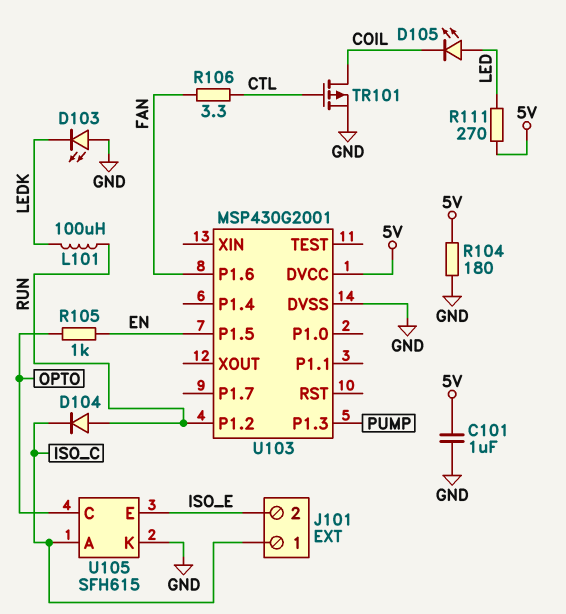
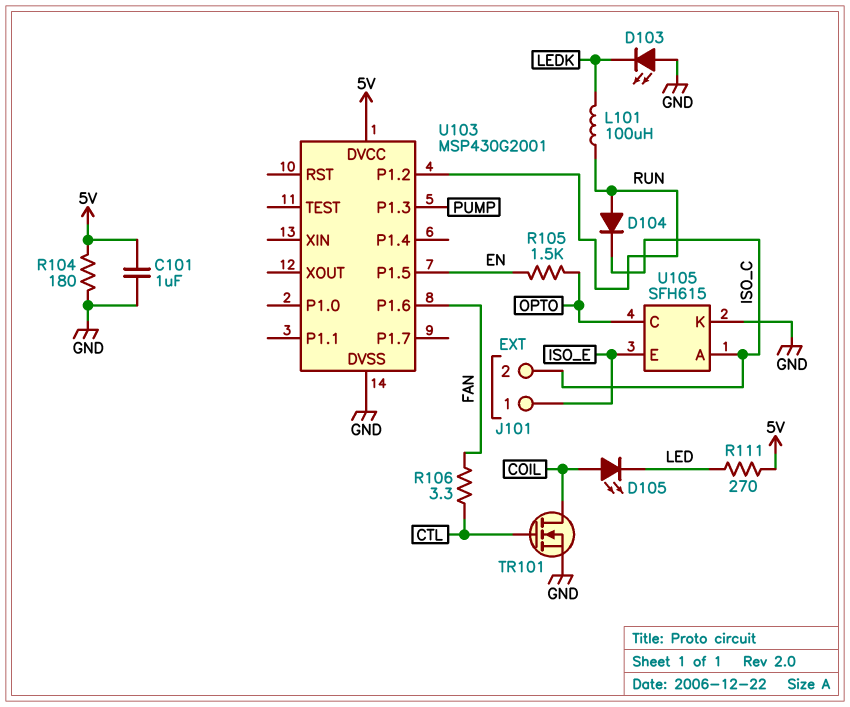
D105: LED (A LED, K COIL) -> LED (A COIL, K LED)
J101 pin 1: ISO_C -> ISO_E
J101 pin 2: ISO_E -> ISO_C
R105: 1k (EN, OPTO) -> 1.5k (EN, OPTO)
TR101: PMOS (G CTL, D COIL, S GND) -> NMOS (G CTL, D COIL, S GND)

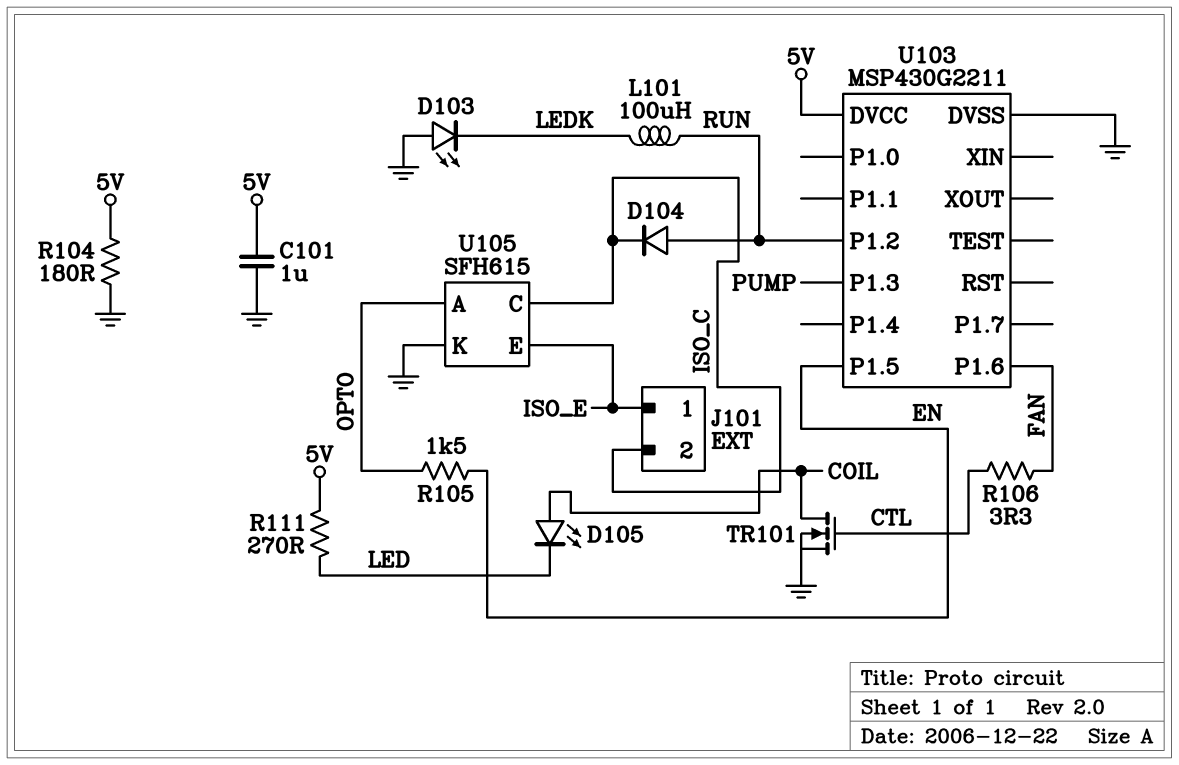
U103: MSP430G2001 -> MSP430G2211
U105 pin A: ISO_C -> OPTO
U105 pin C: OPTO -> ISO_C

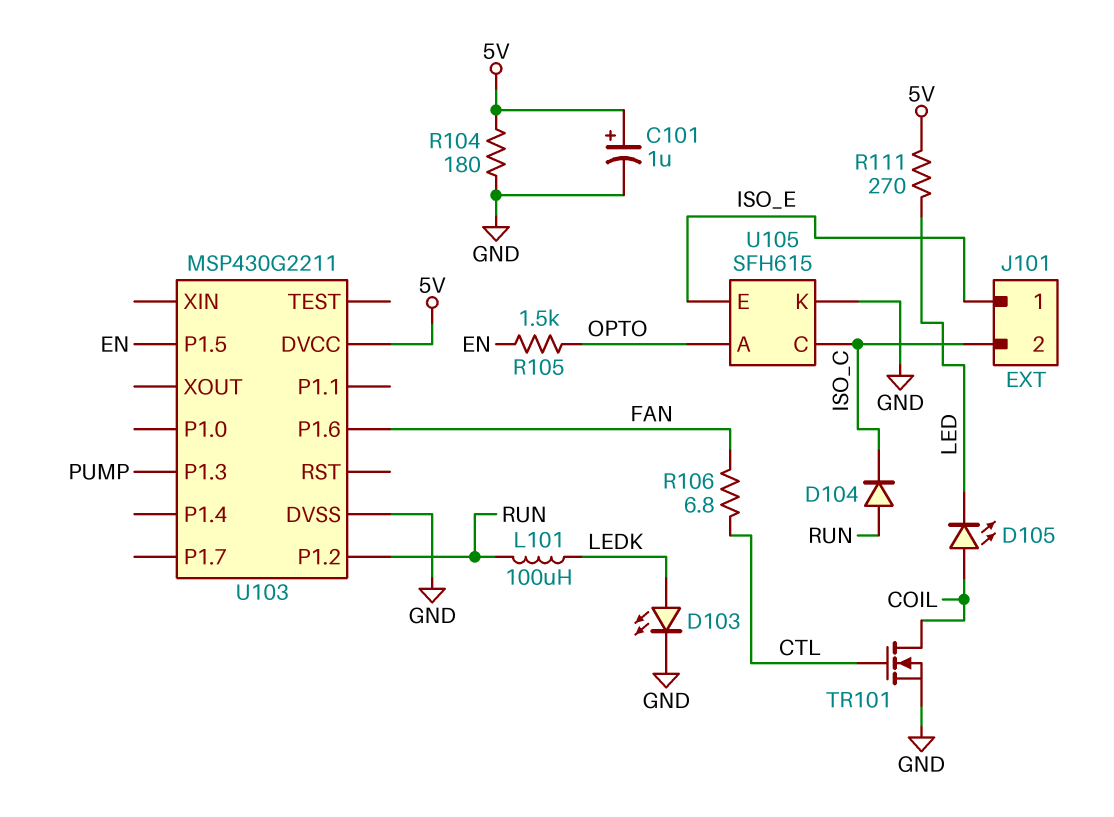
C101: 1uF (5V, GND) -> 1uF (plus 5V, minus GND)
D103: LED (A GND, K LEDK) -> LED (A LEDK, K GND)
R106: 3.3 (CTL, FAN) -> 6.8 (CTL, FAN)

